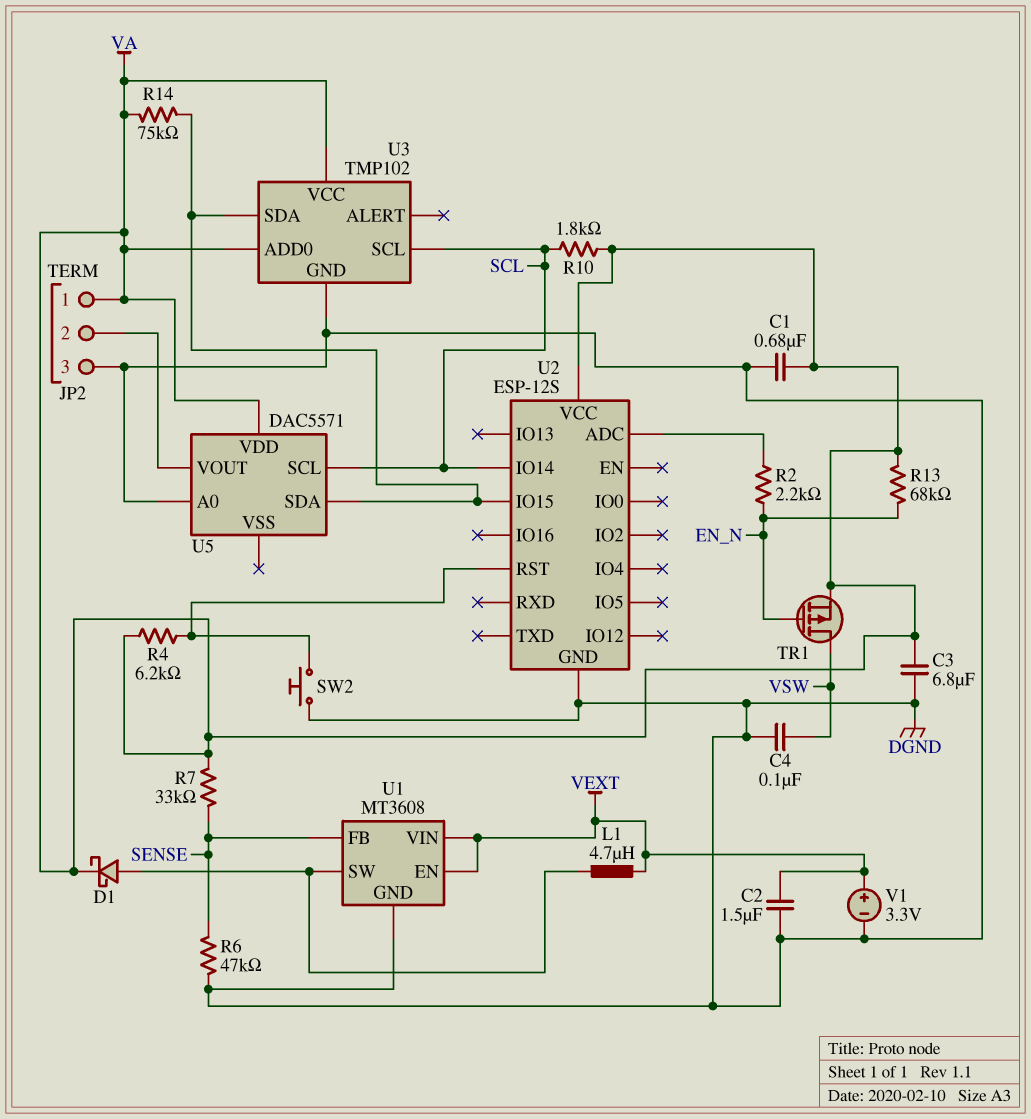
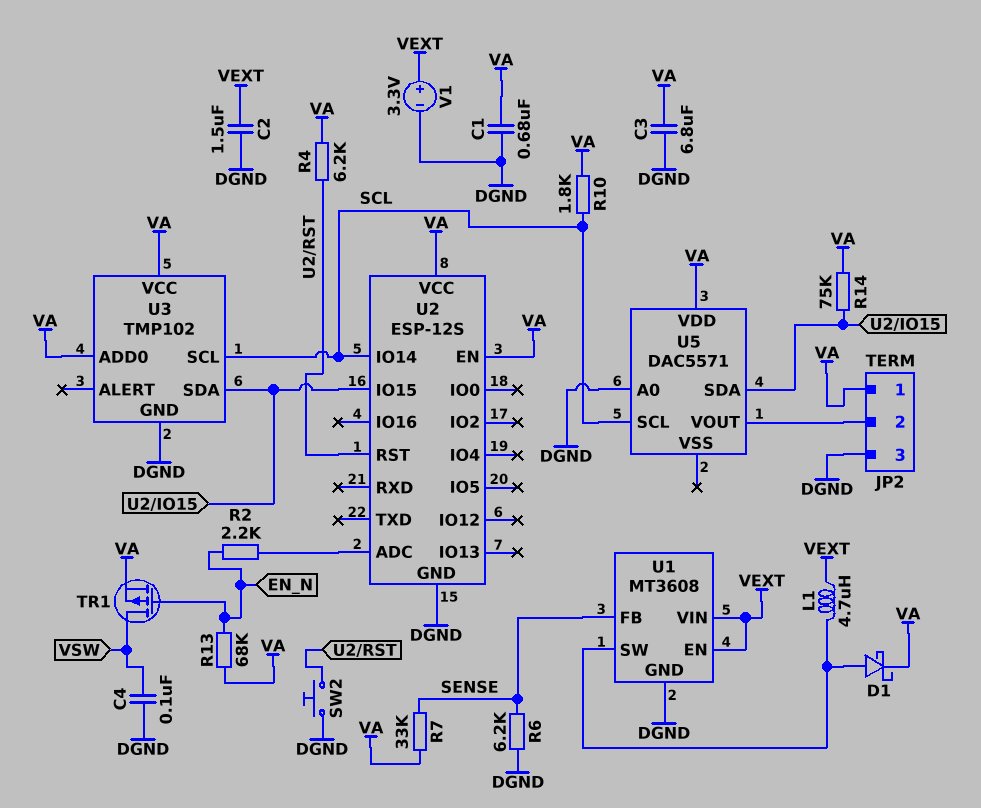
R6: 47k (DGND, SENSE) -> 6.2k (DGND, SENSE)
U2 pin EN: none -> VA

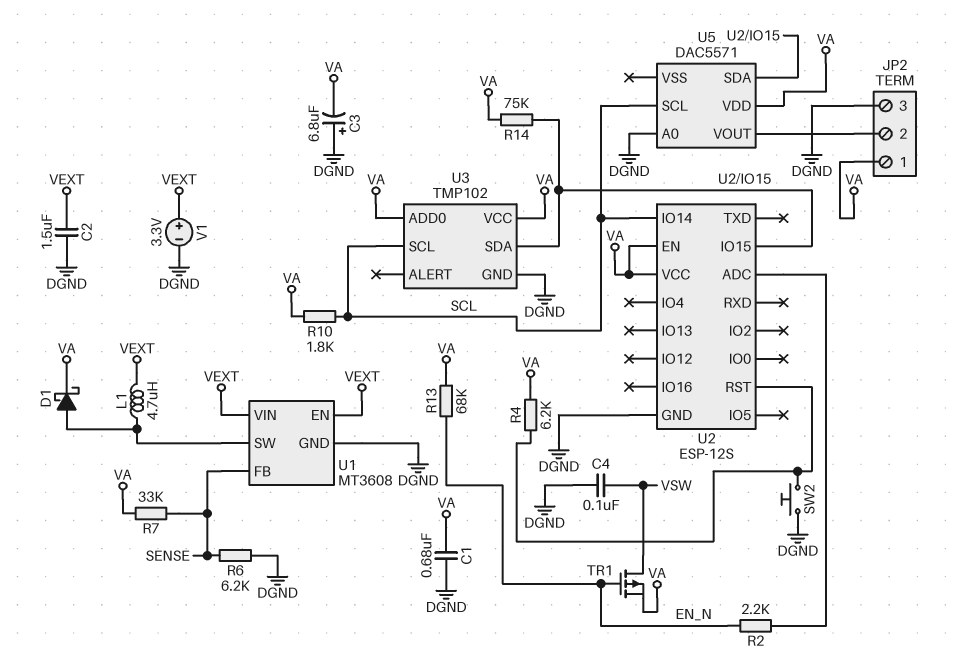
C3: 6.8uF (DGND, VA) -> 6.8uF (plus DGND, minus VA)

